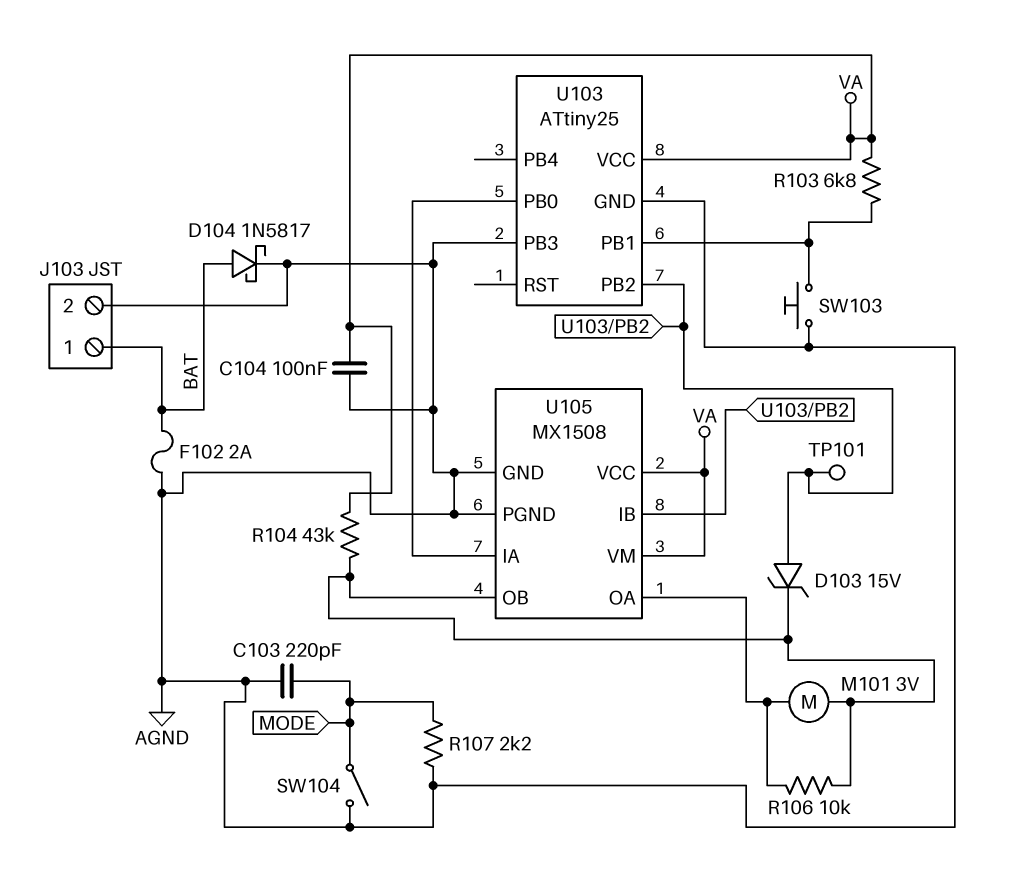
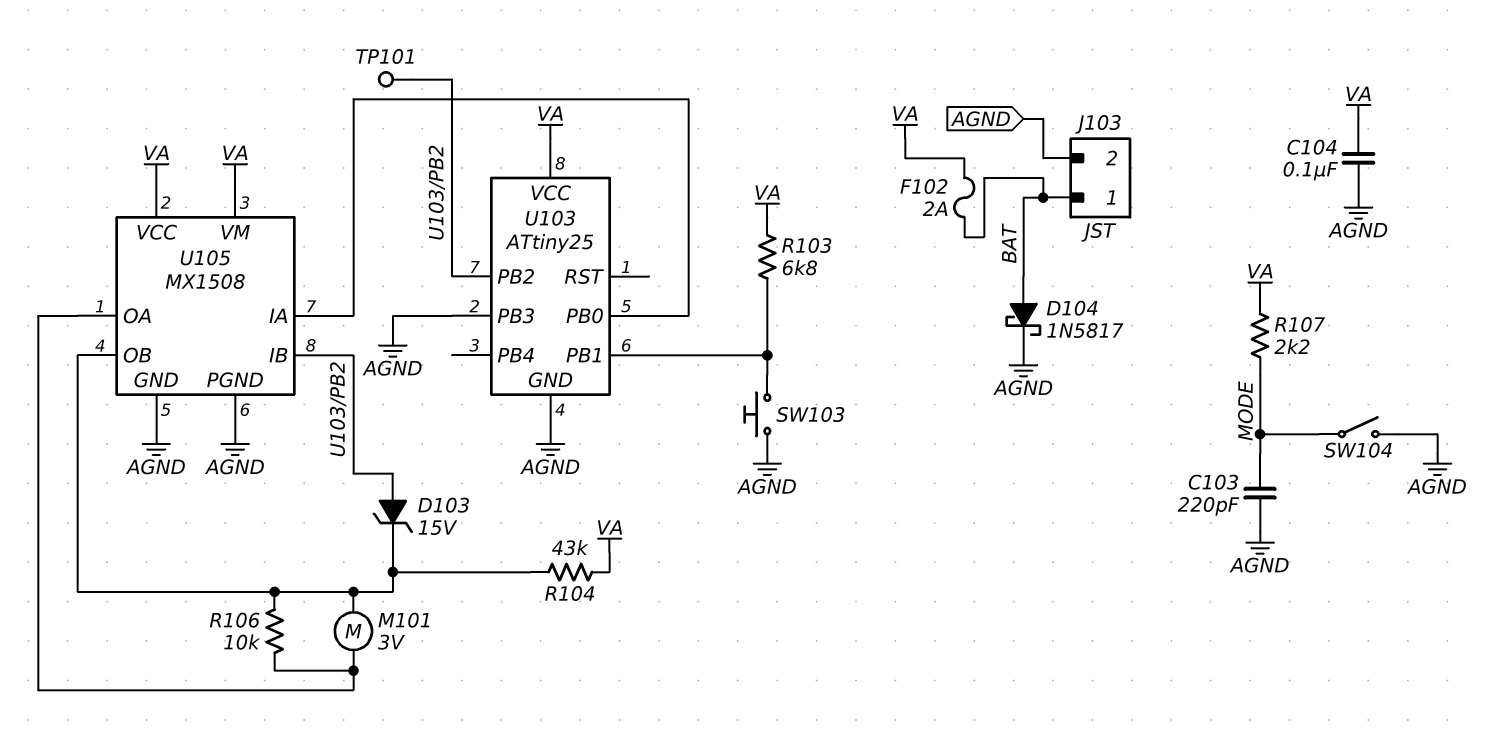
F102: 2A (AGND, BAT) -> 2A (BAT, VA)
R107: 2.2k (AGND, MODE) -> 2.2k (MODE, VA)

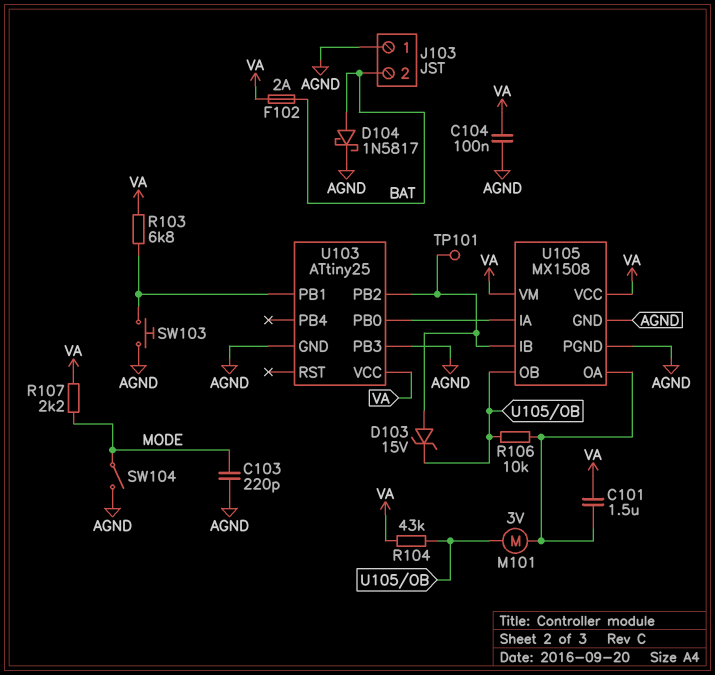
C101: none -> 1.5uF (U105/OA, VA)
J103 pin 1: BAT -> AGND
J103 pin 2: AGND -> BAT

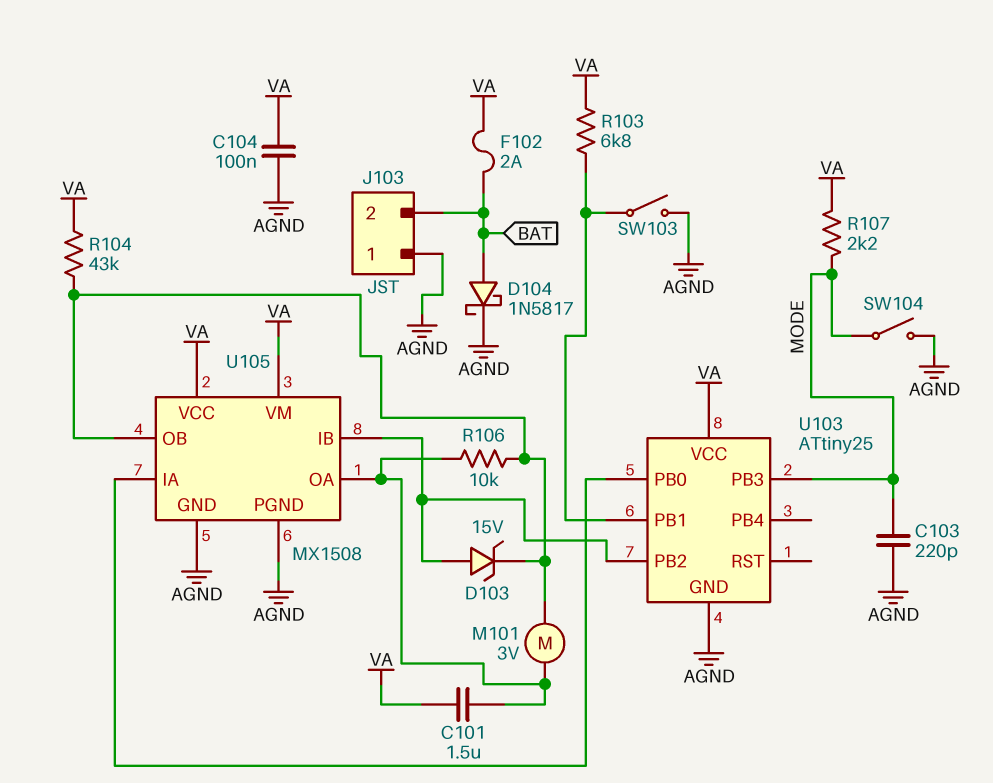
SW103: button (AGND, U103/PB1) -> switch (AGND, U103/PB1)
TP101: test point (U103/PB2) -> none
U103 pin PB3: AGND -> MODE

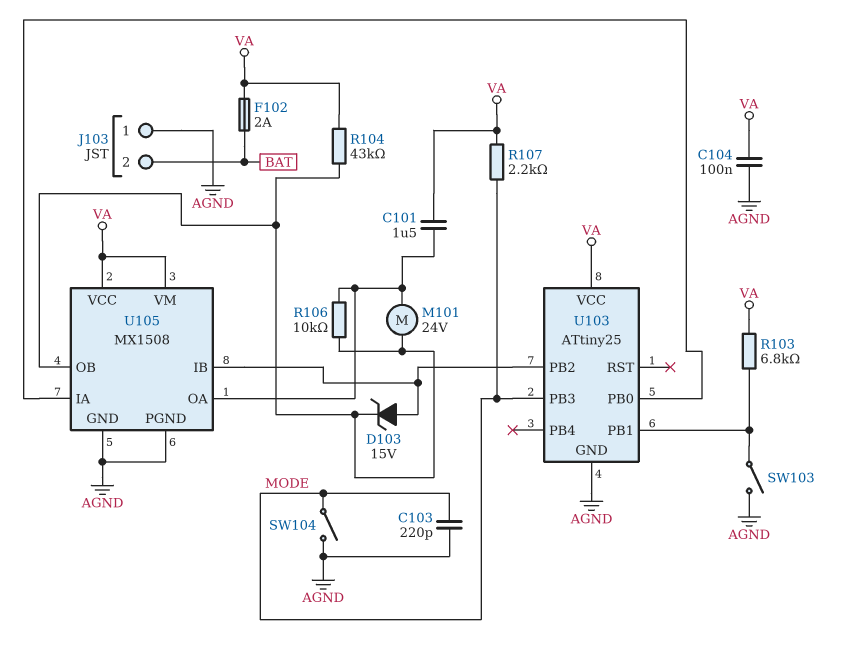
D104: schottky 1N5817 (A BAT, K AGND) -> none
M101: motor 3V (U105/OA, U105/OB) -> motor 24V (U105/OA, U105/OB)

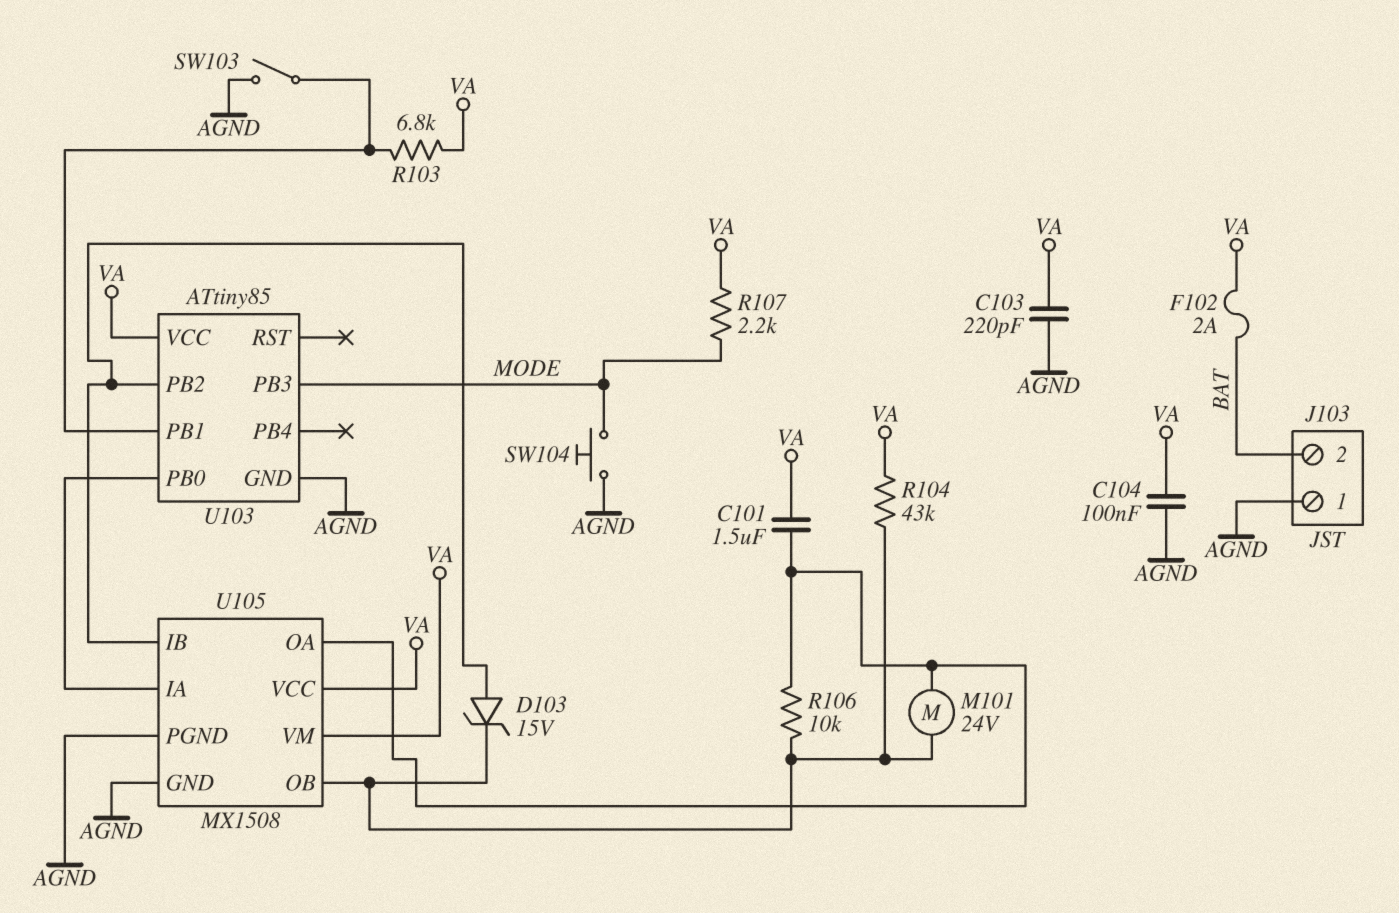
C103: 220pF (AGND, MODE) -> 220pF (AGND, VA)
SW104: switch (AGND, MODE) -> button (AGND, MODE)
U103: ATtiny25 -> ATtiny85

